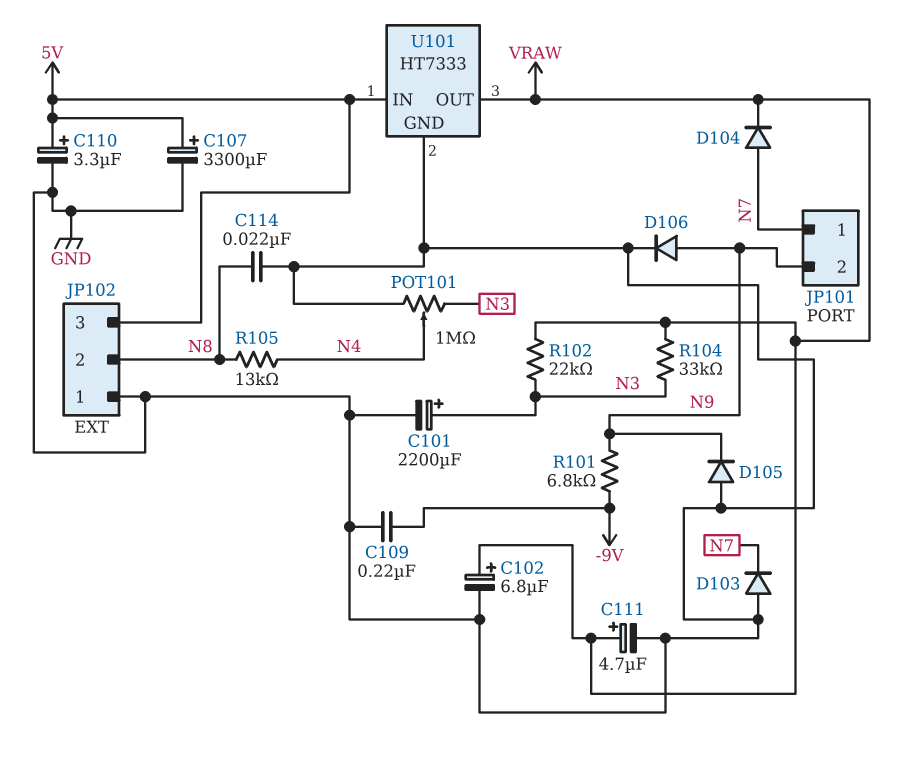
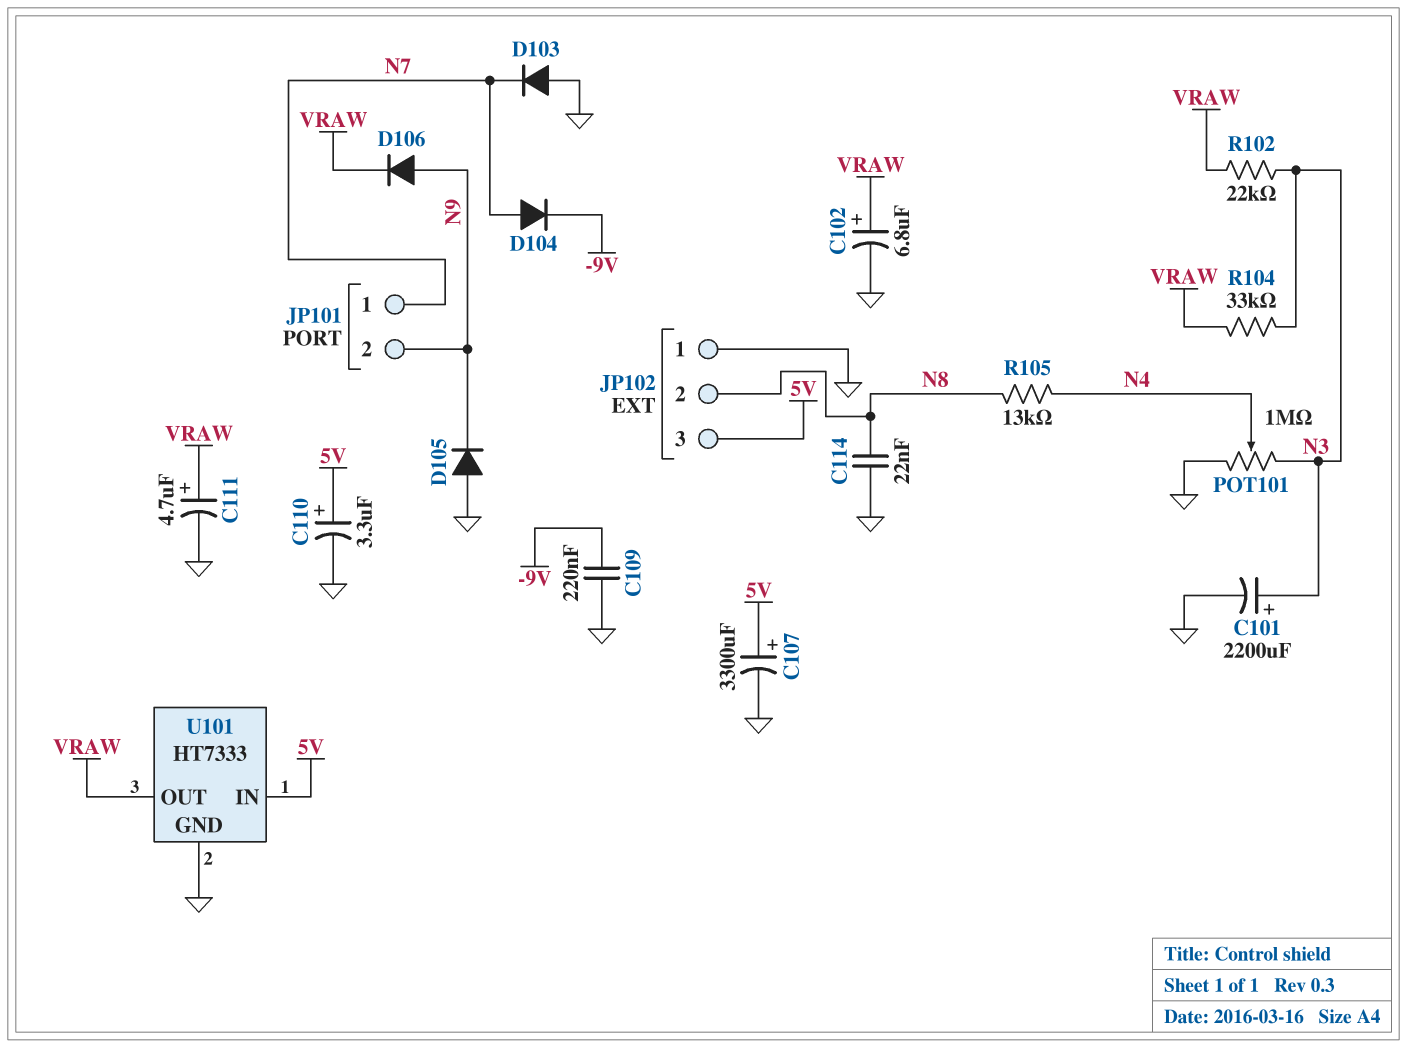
D104: diode (A N7, K VRAW) -> diode (A N7, K -9V)
D106: diode (A N9, K GND) -> diode (A N9, K VRAW)
R101: 6.8k (-9V, N9) -> none

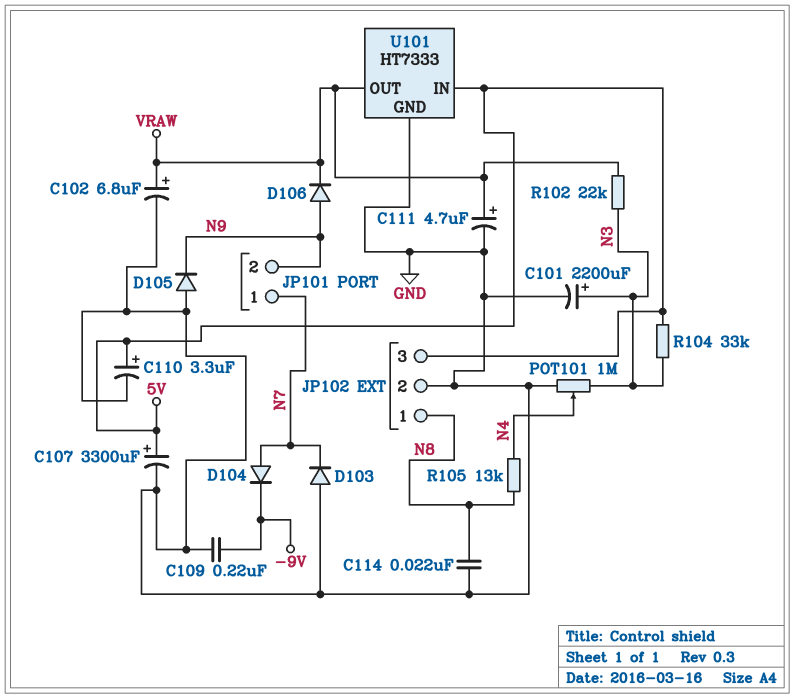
JP102 pin 1: GND -> N8
JP102 pin 2: N8 -> GND
R104: 33k (N3, VRAW) -> 33k (5V, N3)

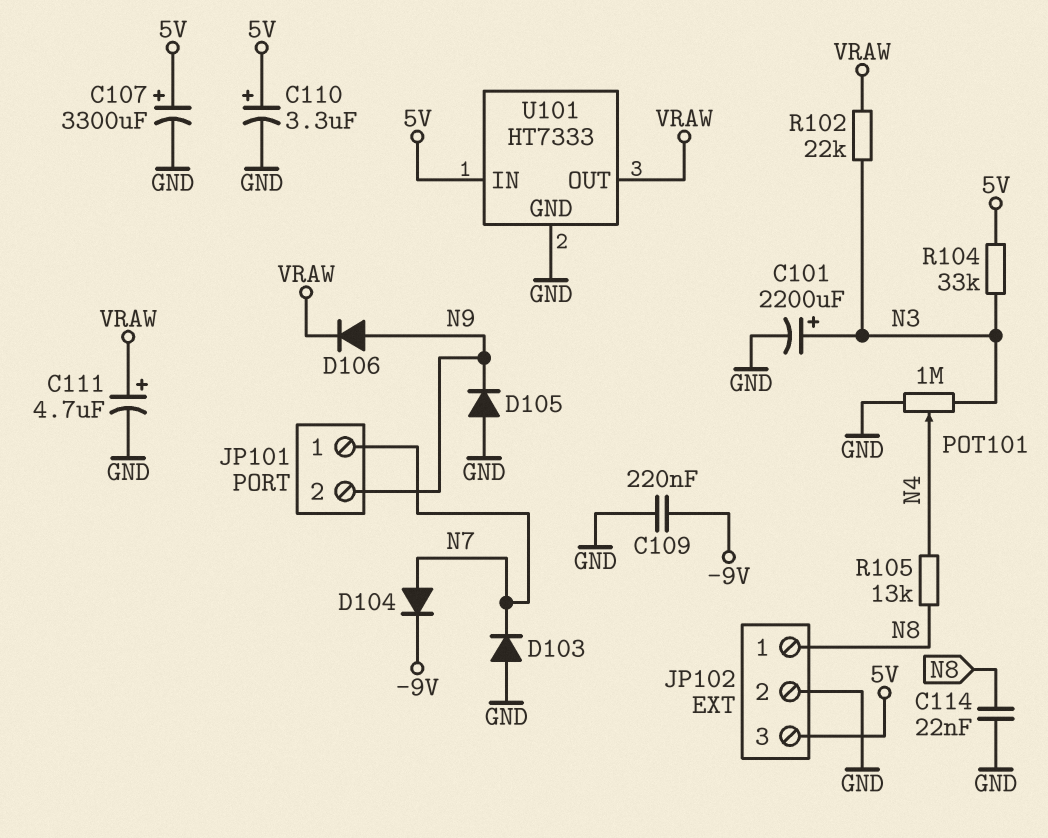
C102: 6.8uF (plus VRAW, minus GND) -> none

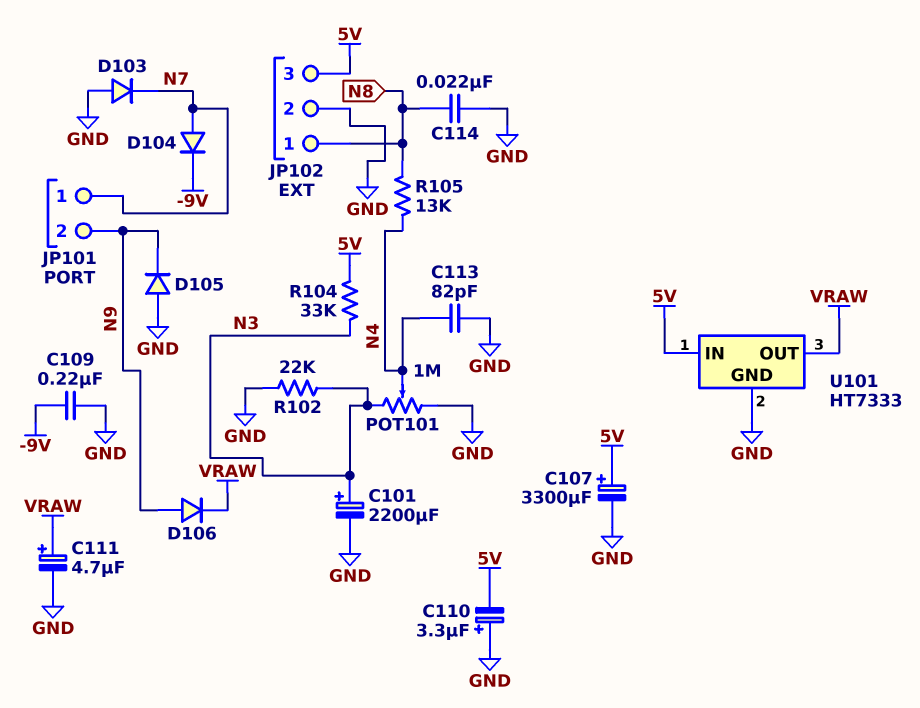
C110: 3.3uF (plus 5V, minus GND) -> 3.3uF (plus GND, minus 5V)
C113: none -> 82pF (GND, N4)
R102: 22k (N3, VRAW) -> 22k (GND, N3)

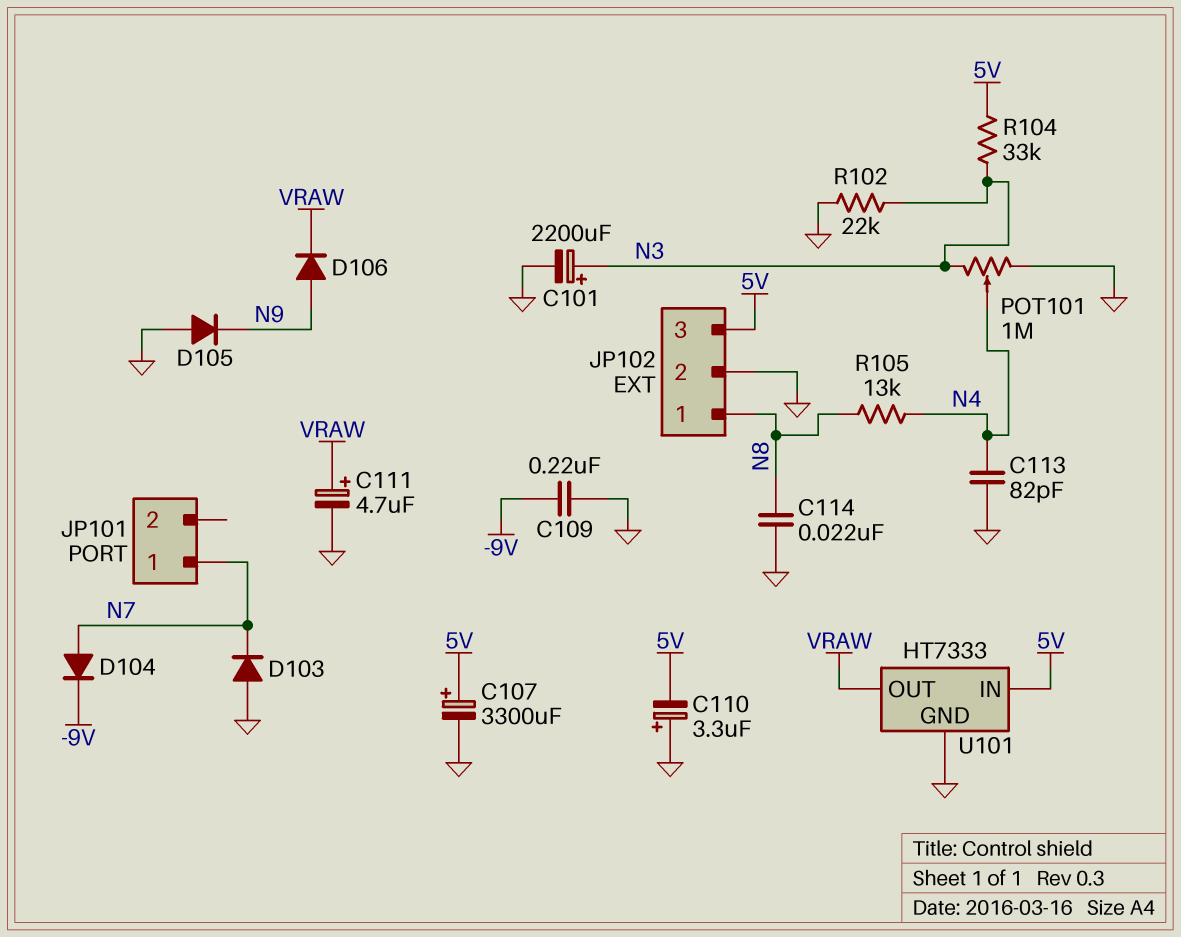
JP101 pin 2: N9 -> none

